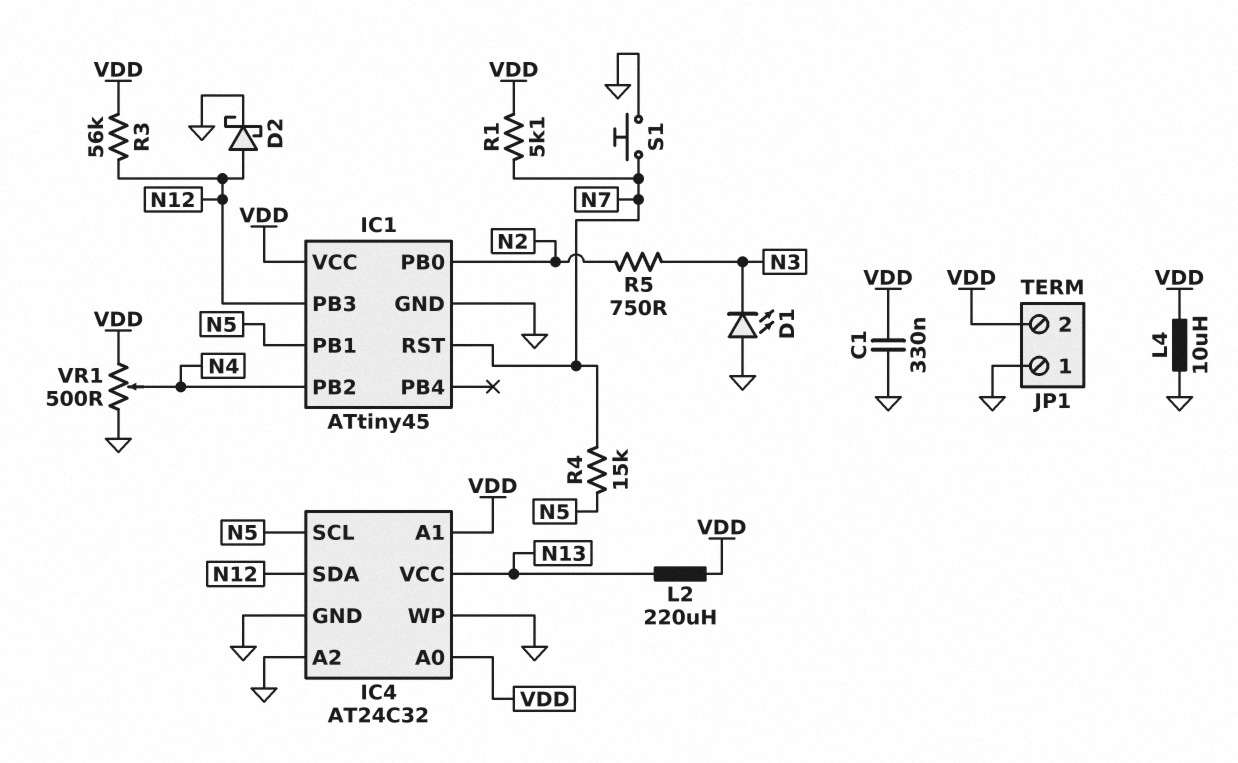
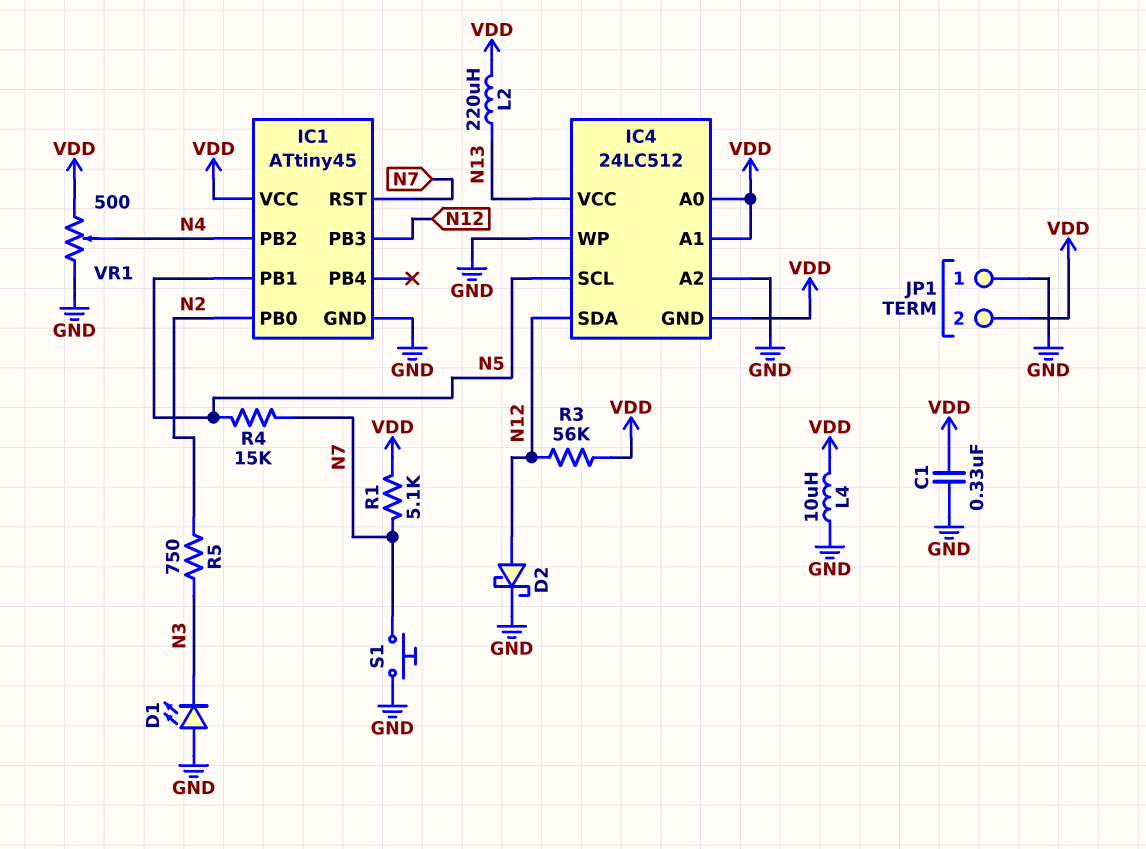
IC4: AT24C32 -> 24LC512
IC4 pin GND: GND -> VDD

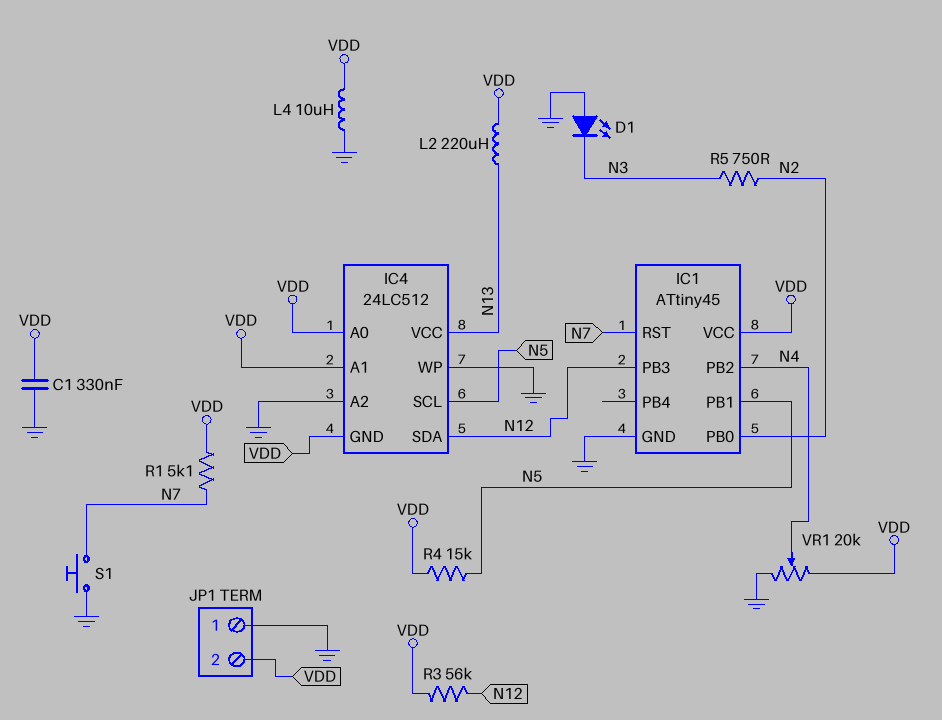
D2: schottky (A N12, K GND) -> none
R4: 15k (N5, N7) -> 15k (N5, VDD)
VR1: 500 (GND, VDD, wiper N4) -> 20k (GND, VDD, wiper N4)

